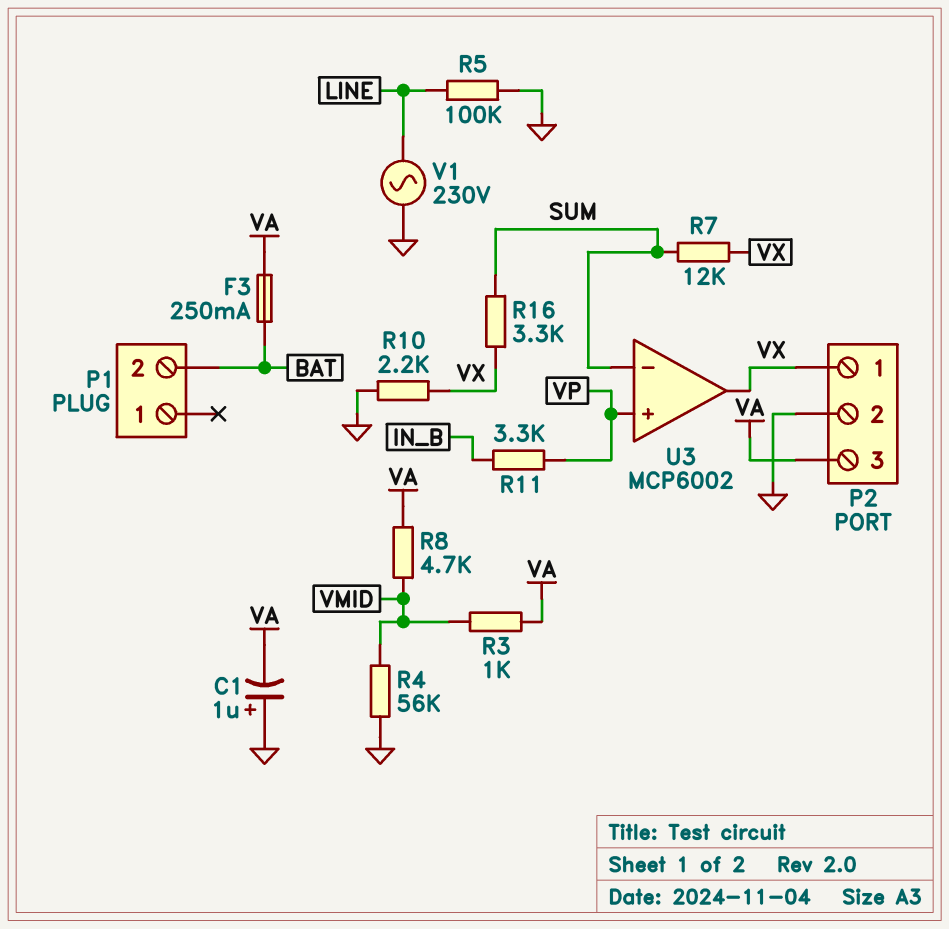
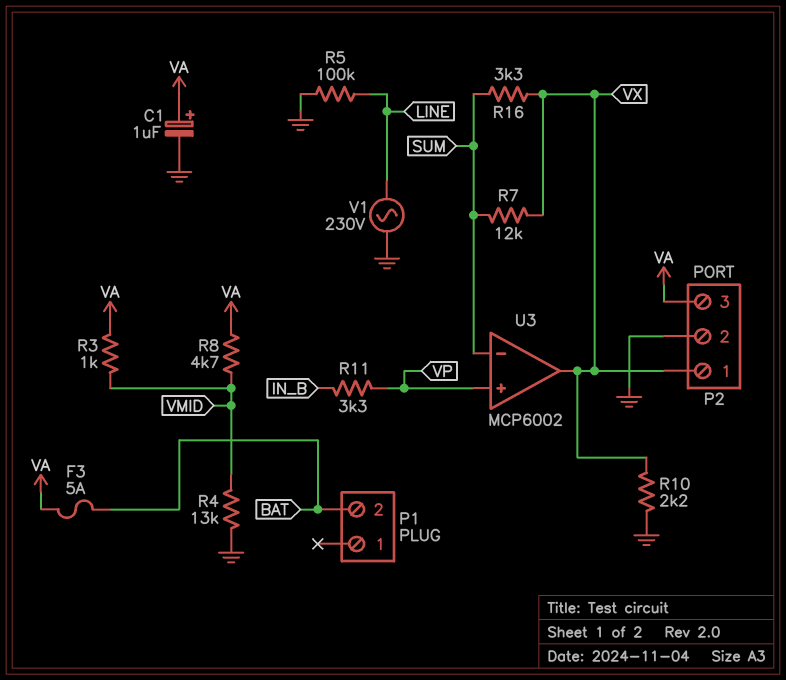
C1: 1uF (plus GND, minus VA) -> 1uF (plus VA, minus GND)
F3: 250mA (BAT, VA) -> 5A (BAT, VA)
R4: 56k (GND, VMID) -> 13k (GND, VMID)

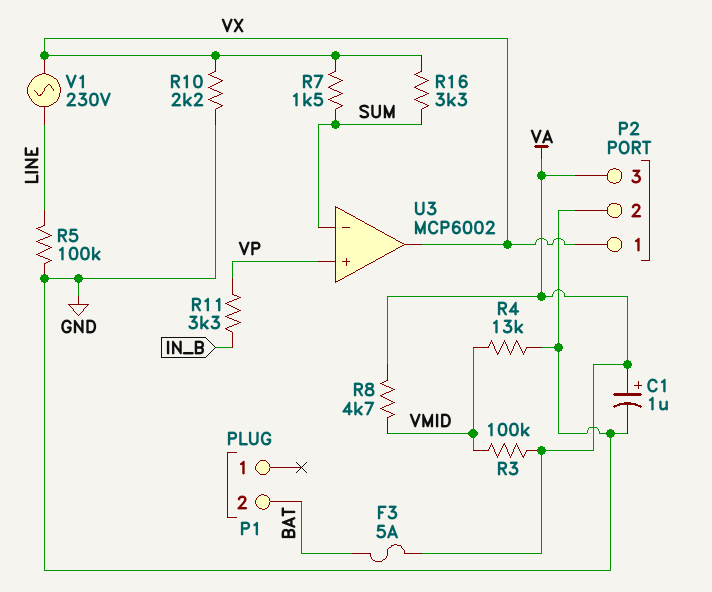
R3: 1k (VA, VMID) -> 100k (VA, VMID)
R7: 12k (SUM, VX) -> 1.5k (SUM, VX)
V1: AC 230V (GND, LINE) -> AC 230V (LINE, VX)

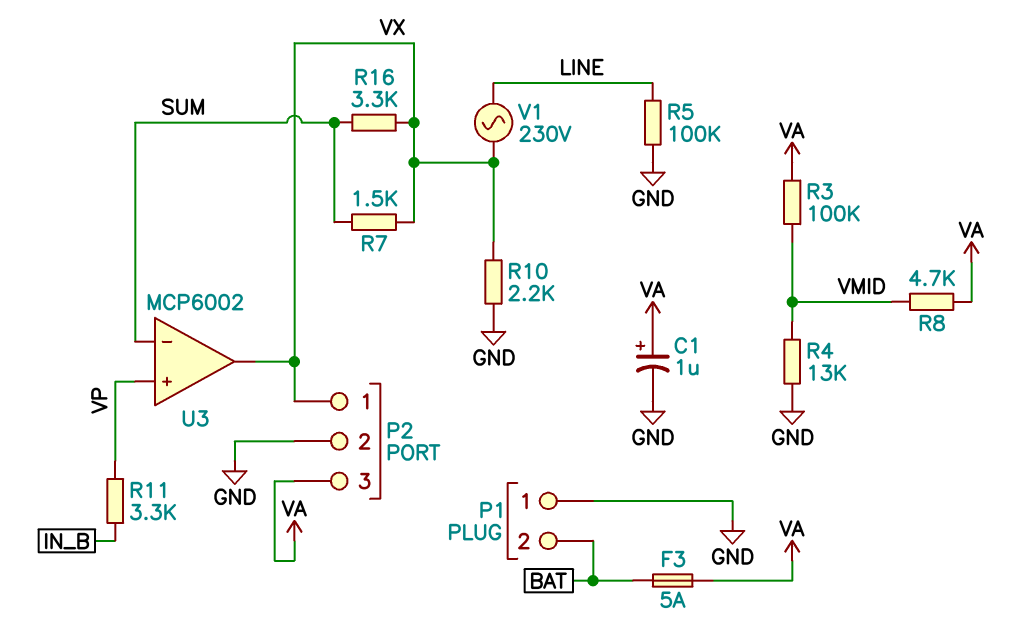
P1 pin 1: none -> GND

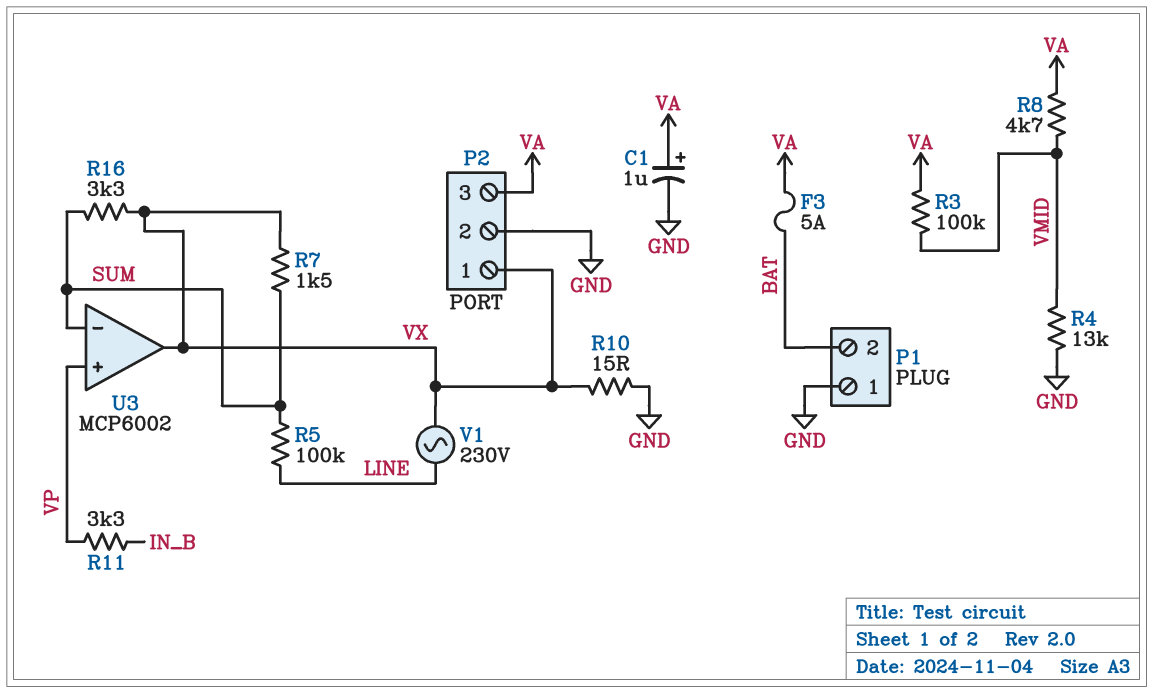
R5: 100k (GND, LINE) -> 100k (LINE, SUM)
R10: 2.2k (GND, VX) -> 15 (GND, VX)

